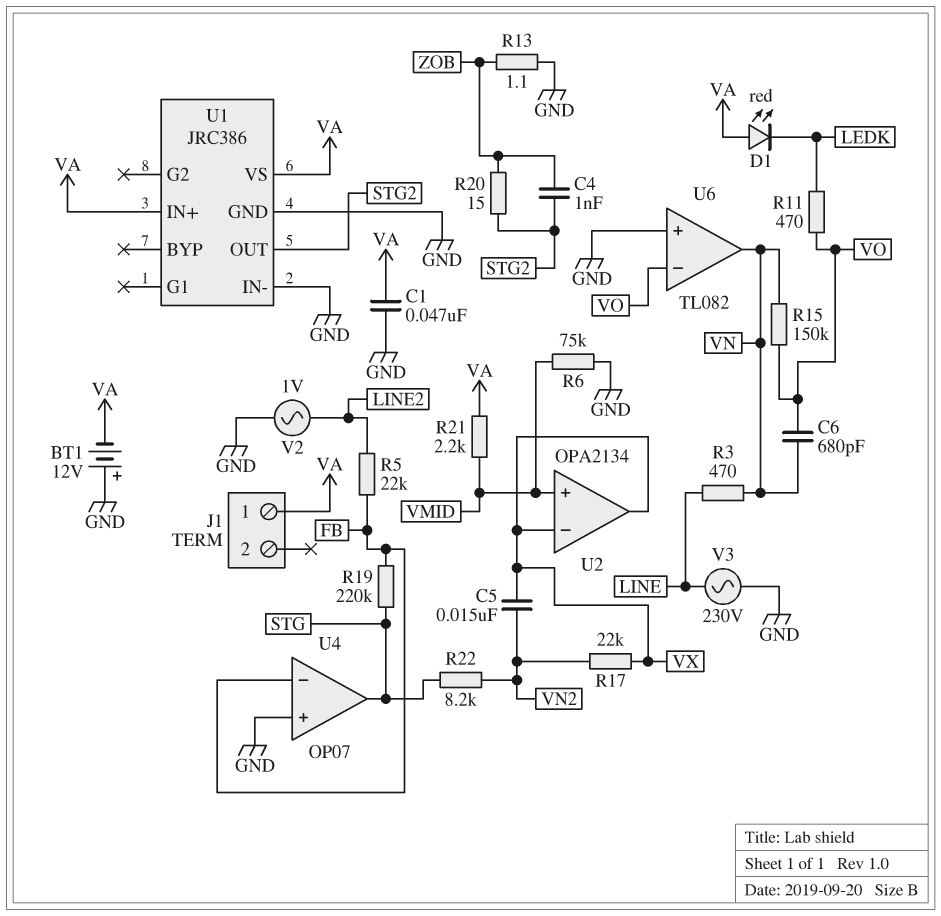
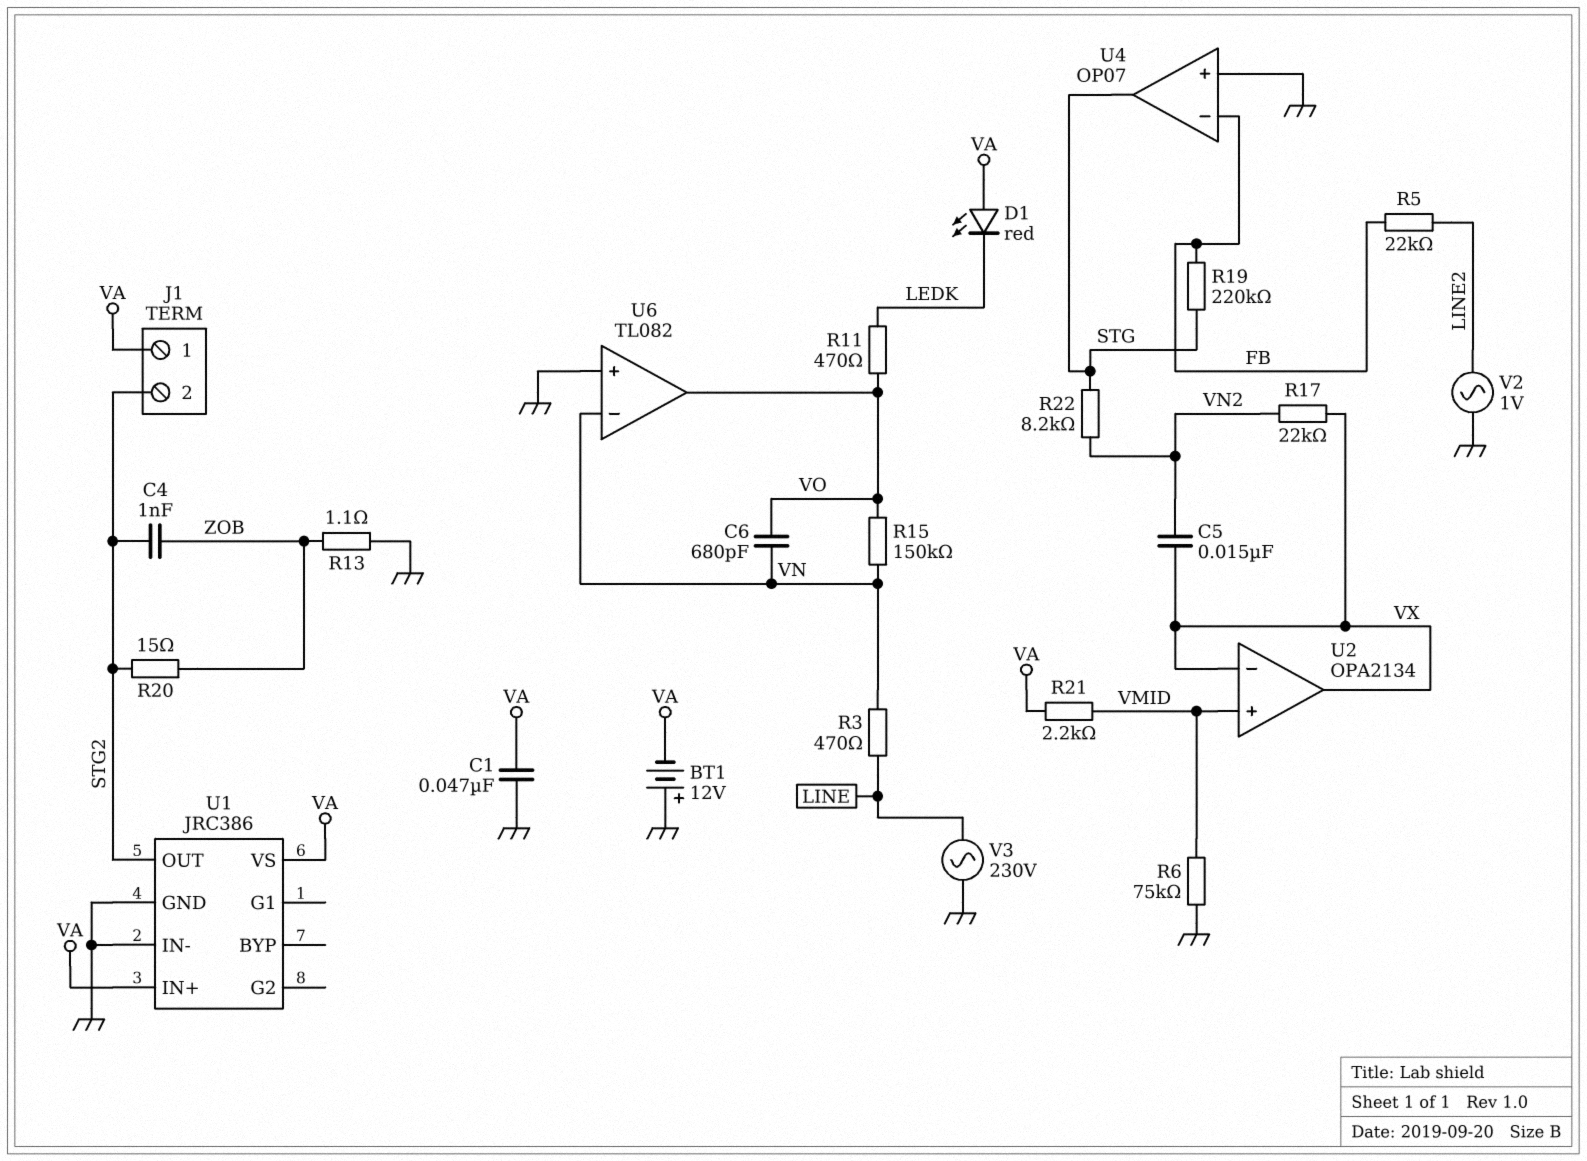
J1 pin 2: none -> STG2
U6 pin in-: VO -> VN
U6 pin out: VN -> VO

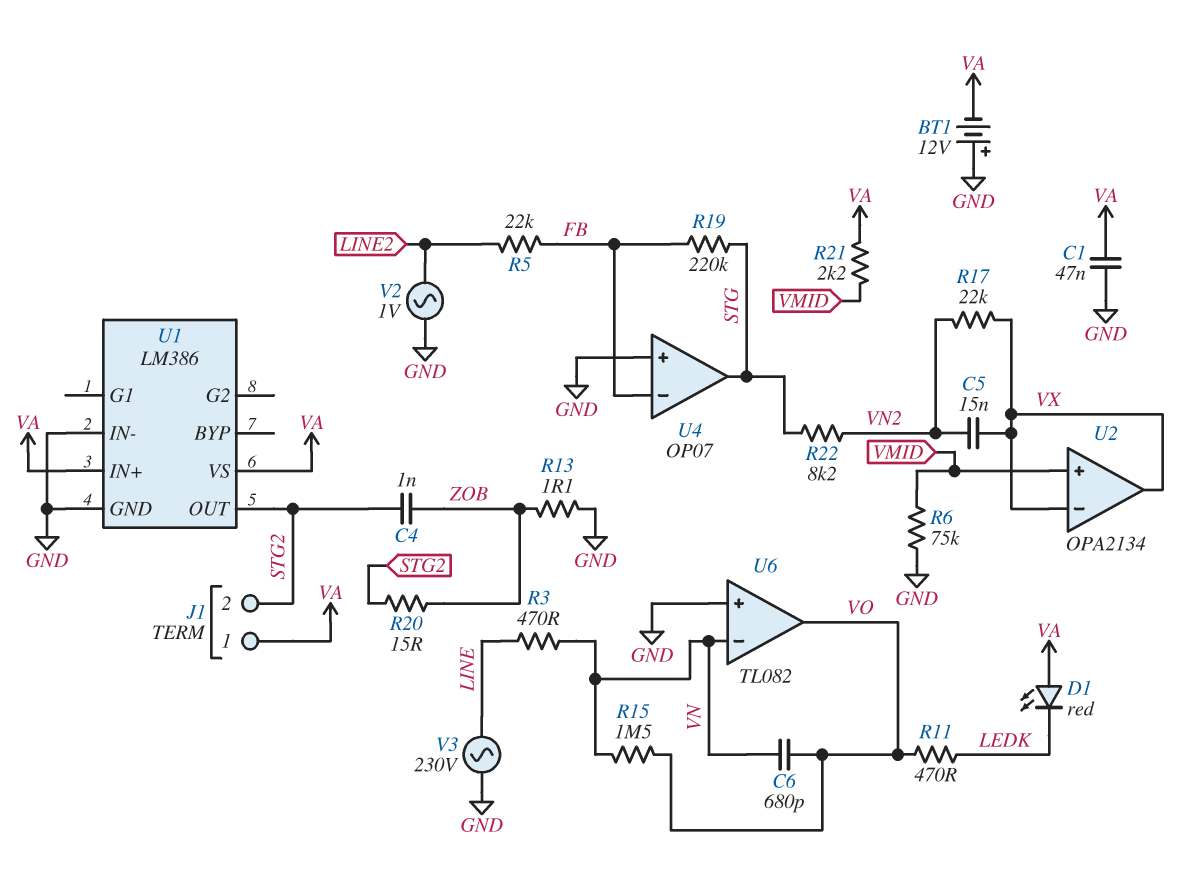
R15: 150k (VN, VO) -> 1.5M (VN, VO)
U1: JRC386 -> LM386

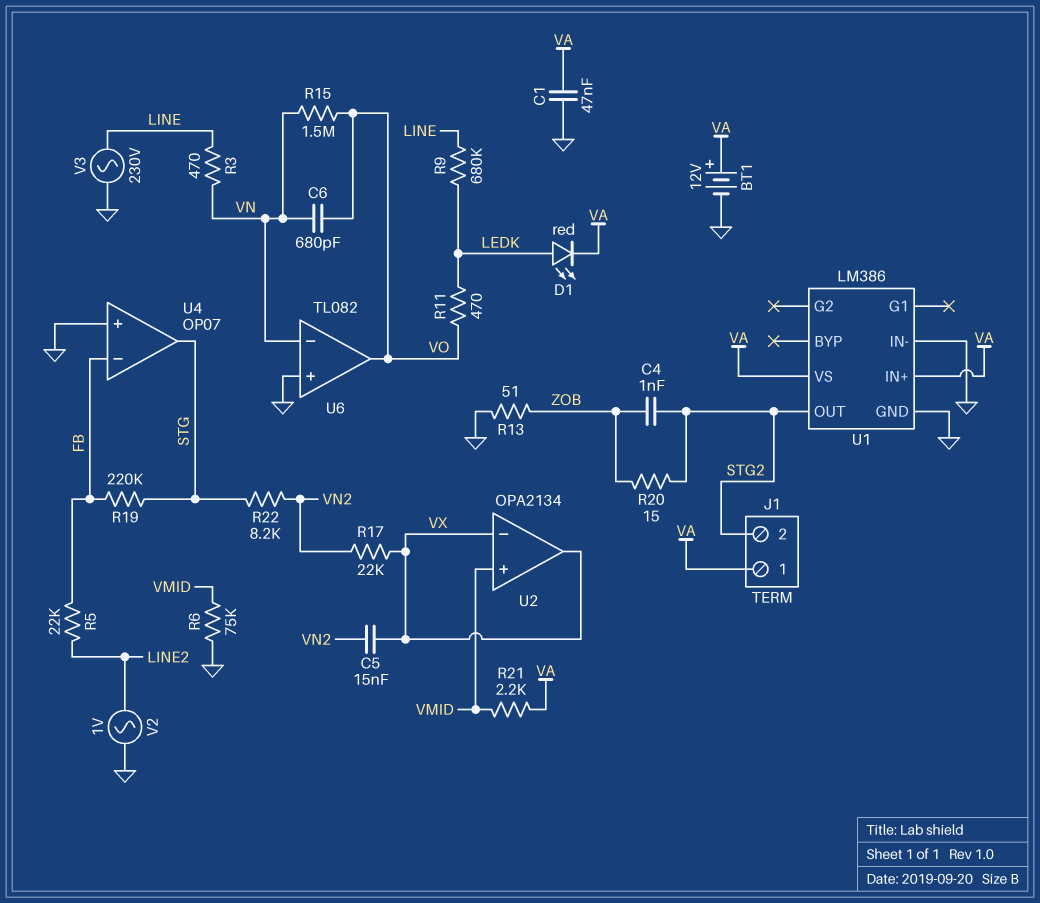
BT1: 12V (plus GND, minus VA) -> 12V (plus VA, minus GND)
D1: LED red (A VA, K LEDK) -> LED red (A LEDK, K VA)
R9: none -> 680k (LEDK, LINE)
R13: 1.1 (GND, ZOB) -> 51 (GND, ZOB)

